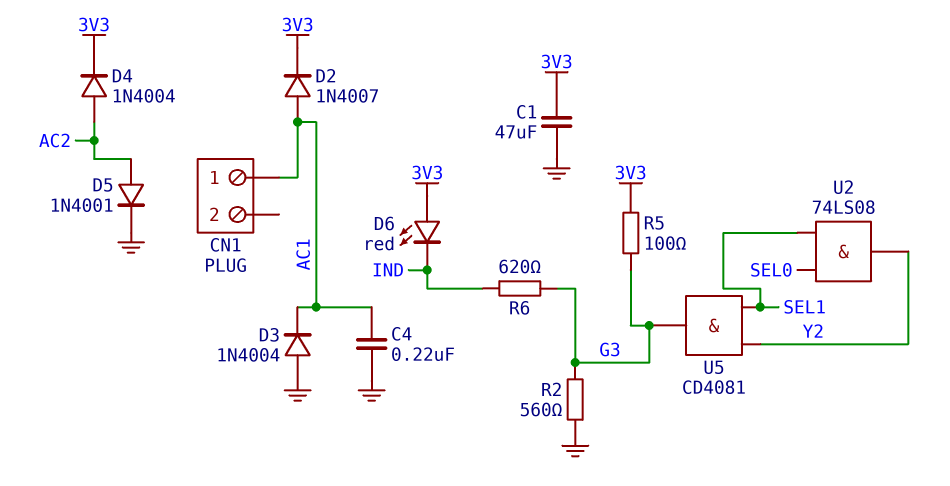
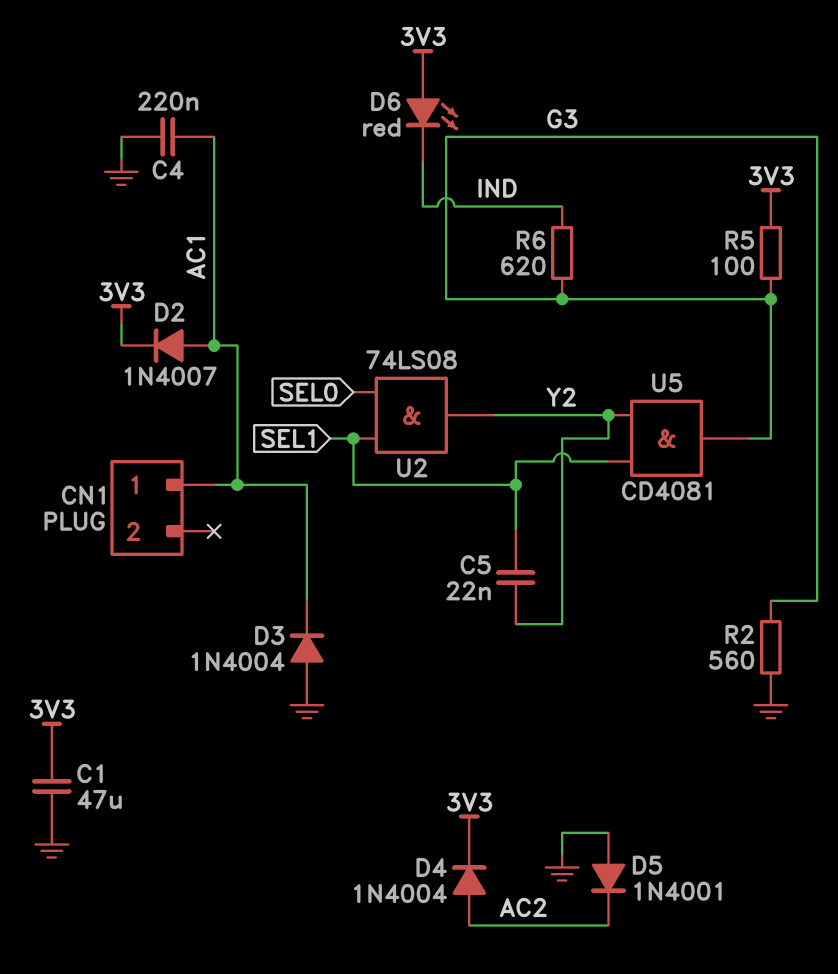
C5: none -> 22nF (SEL1, Y2)
D5: diode 1N4001 (A AC2, K GND) -> diode 1N4001 (A GND, K AC2)

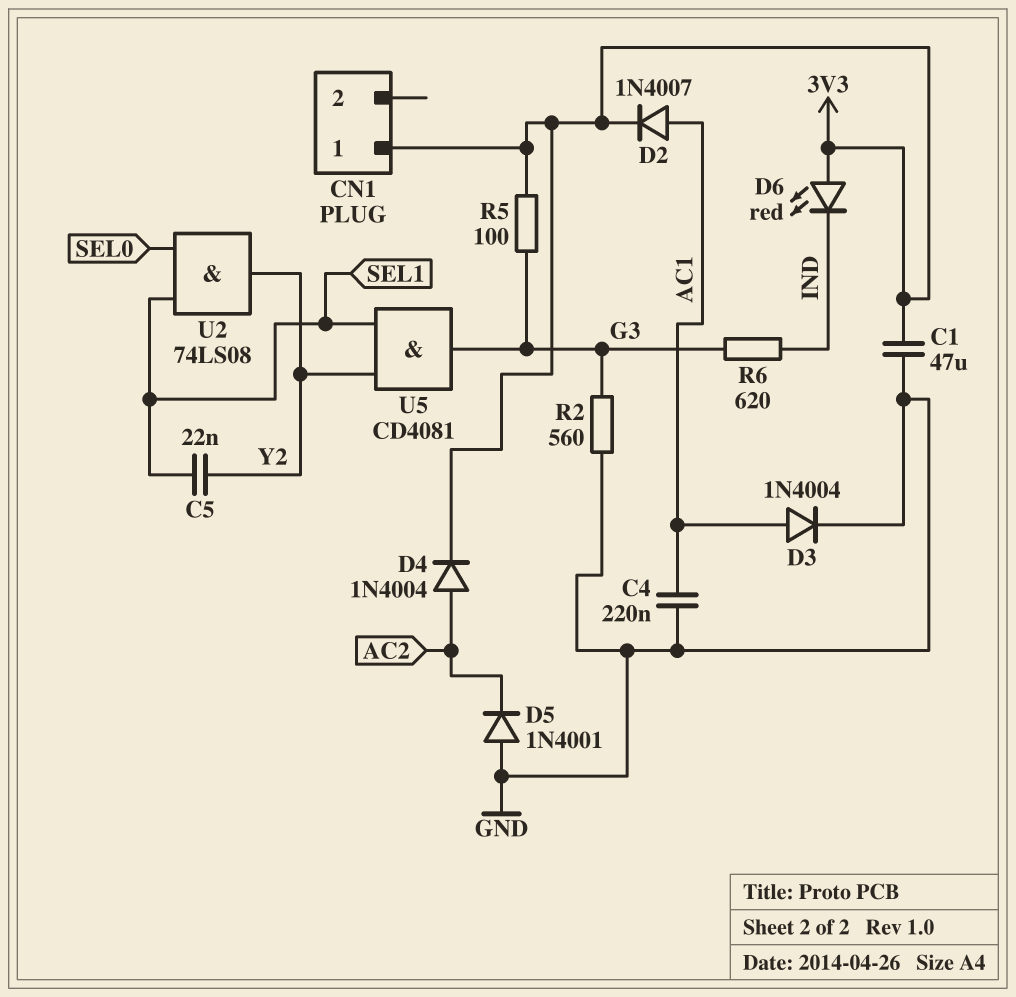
CN1 pin 1: AC1 -> 3V3
D3: diode 1N4004 (A GND, K AC1) -> diode 1N4004 (A AC1, K GND)

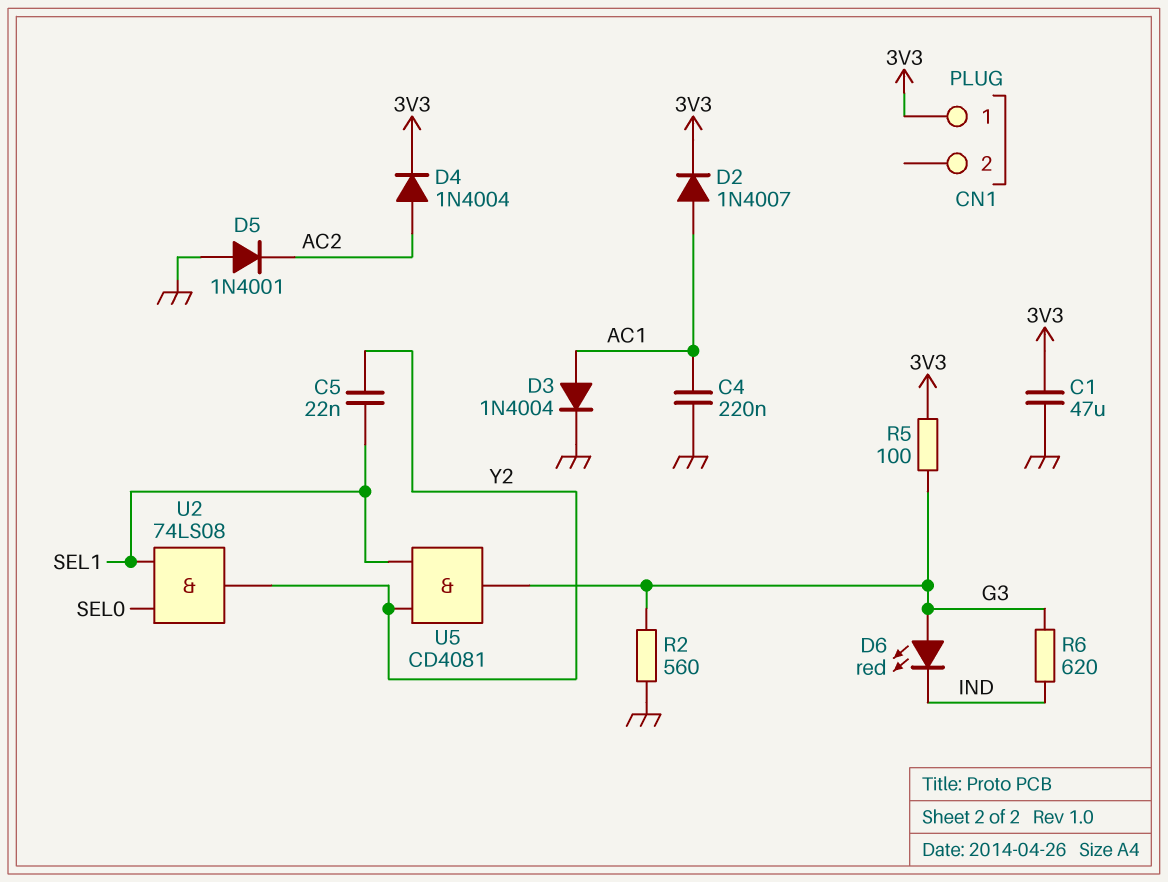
D6: LED red (A 3V3, K IND) -> LED red (A G3, K IND)

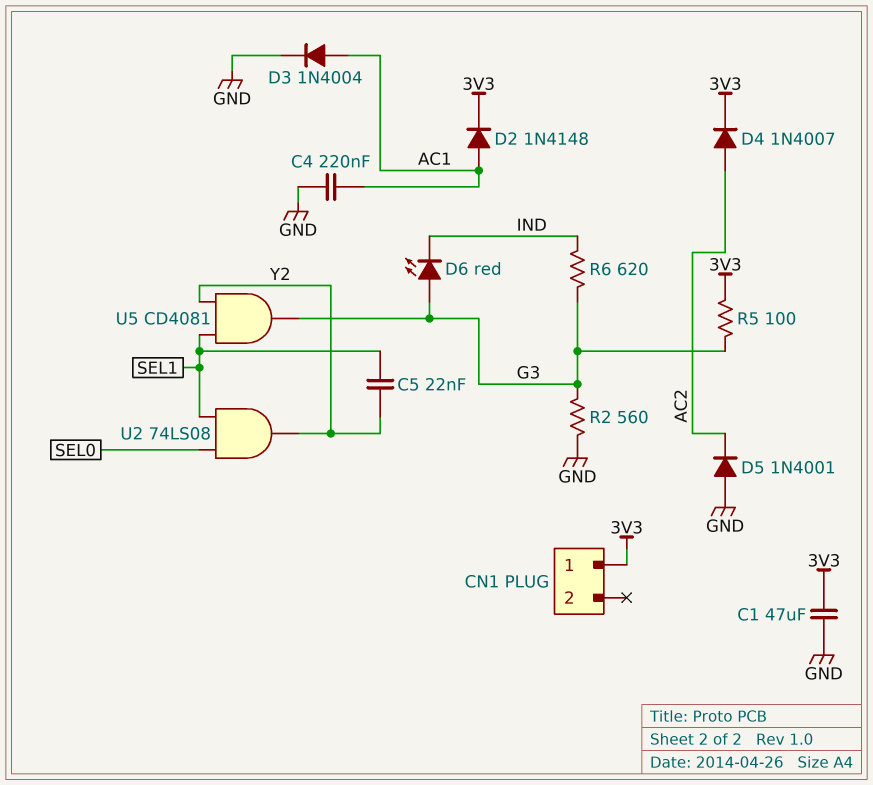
D2: diode 1N4007 (A AC1, K 3V3) -> diode 1N4148 (A AC1, K 3V3)
D4: diode 1N4004 (A AC2, K 3V3) -> diode 1N4007 (A AC2, K 3V3)

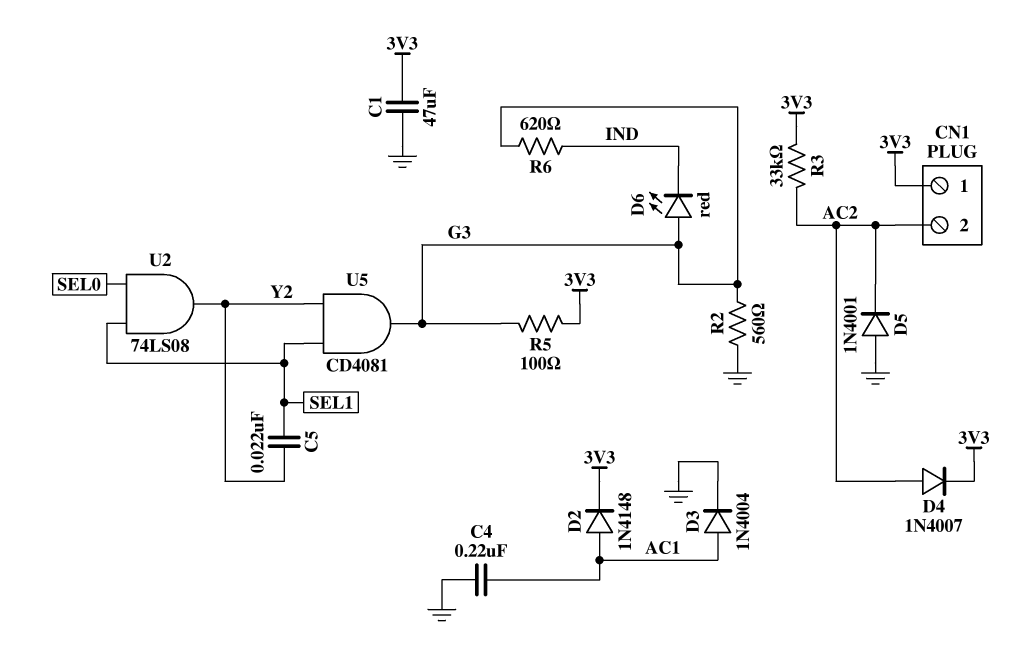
CN1 pin 2: none -> AC2
R3: none -> 33k (3V3, AC2)

